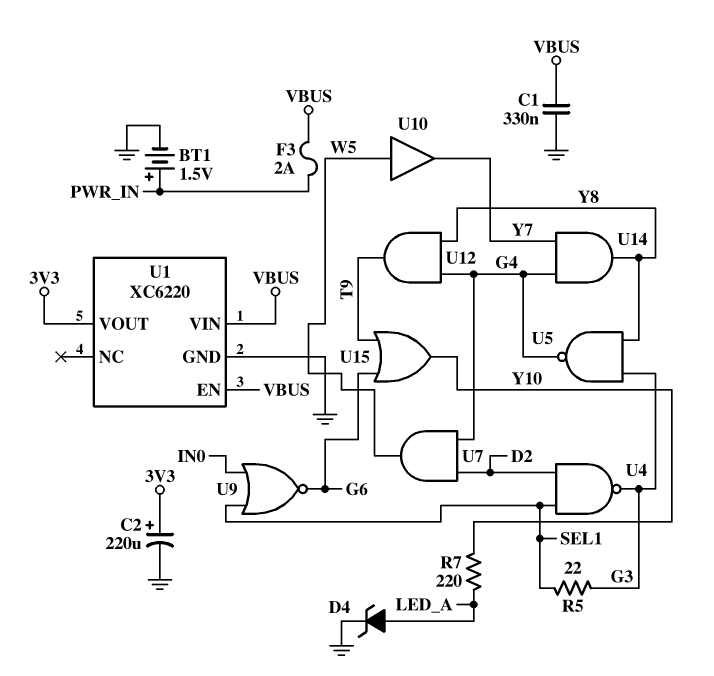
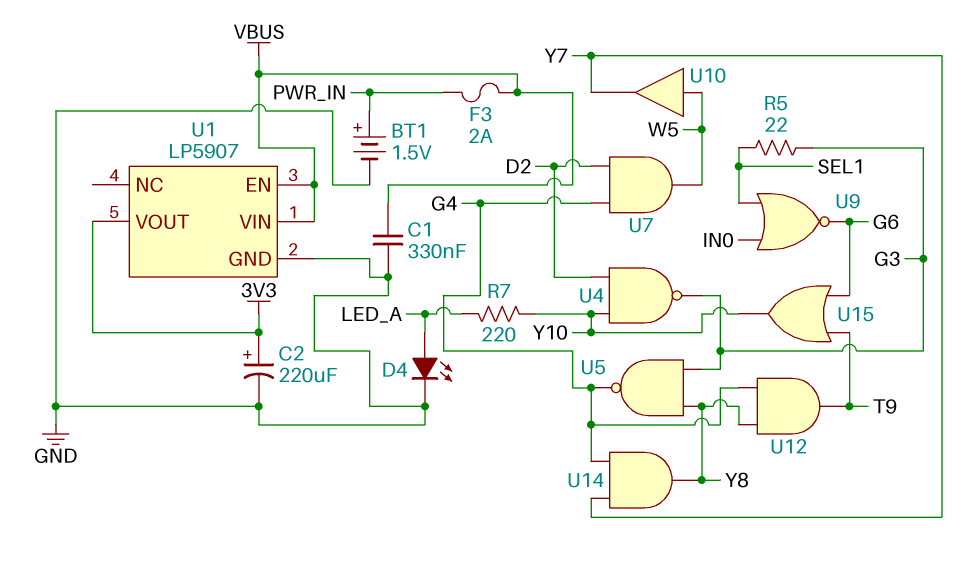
D4: zener (A LED_A, K GND) -> LED (A LED_A, K GND)
U1: XC6220 -> LP5907
U4: NAND (in D2, in SEL1, out G3) -> NAND (in D2, in Y10, out G3)

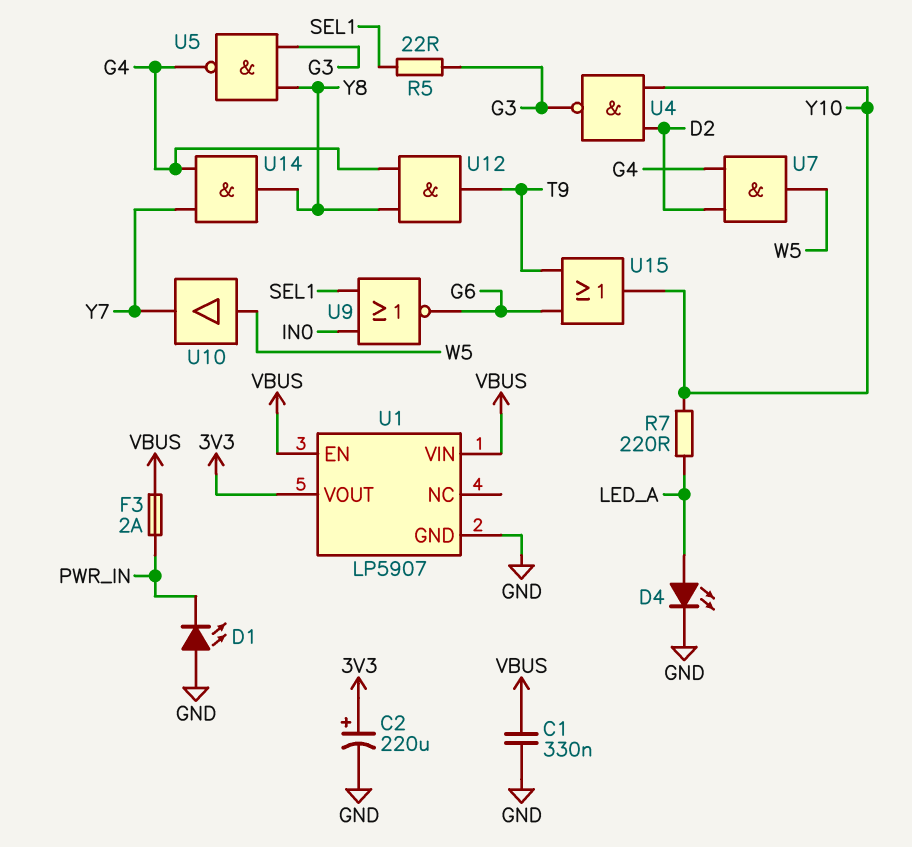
BT1: 1.5V (plus PWR_IN, minus GND) -> none
D1: none -> LED (A GND, K PWR_IN)

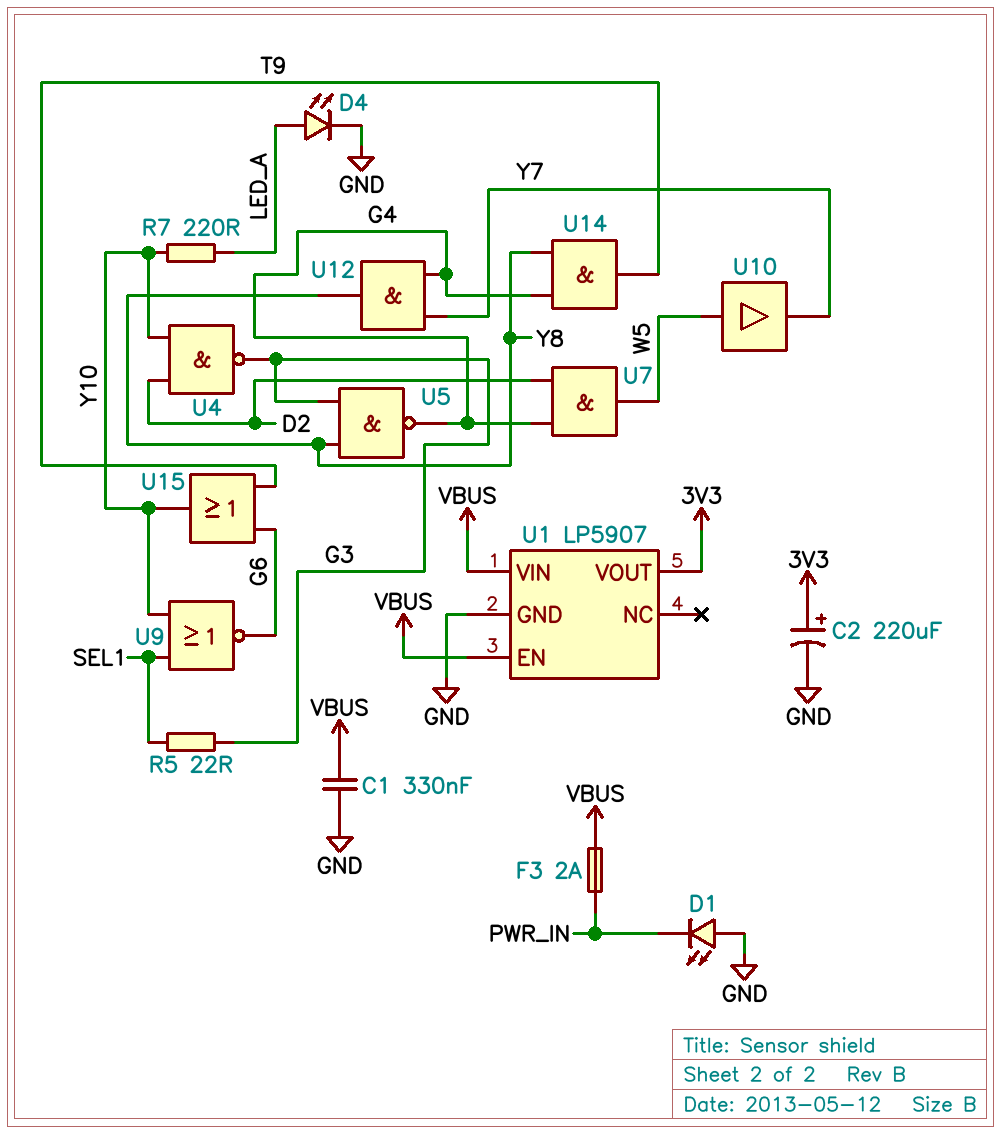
U9: NOR (in IN0, in SEL1, out G6) -> NOR (in SEL1, in Y10, out G6)
U12: AND (in G4, in Y8, out T9) -> AND (in G4, in Y7, out Y8)
U14: AND (in G4, in Y7, out Y8) -> AND (in G4, in Y8, out T9)

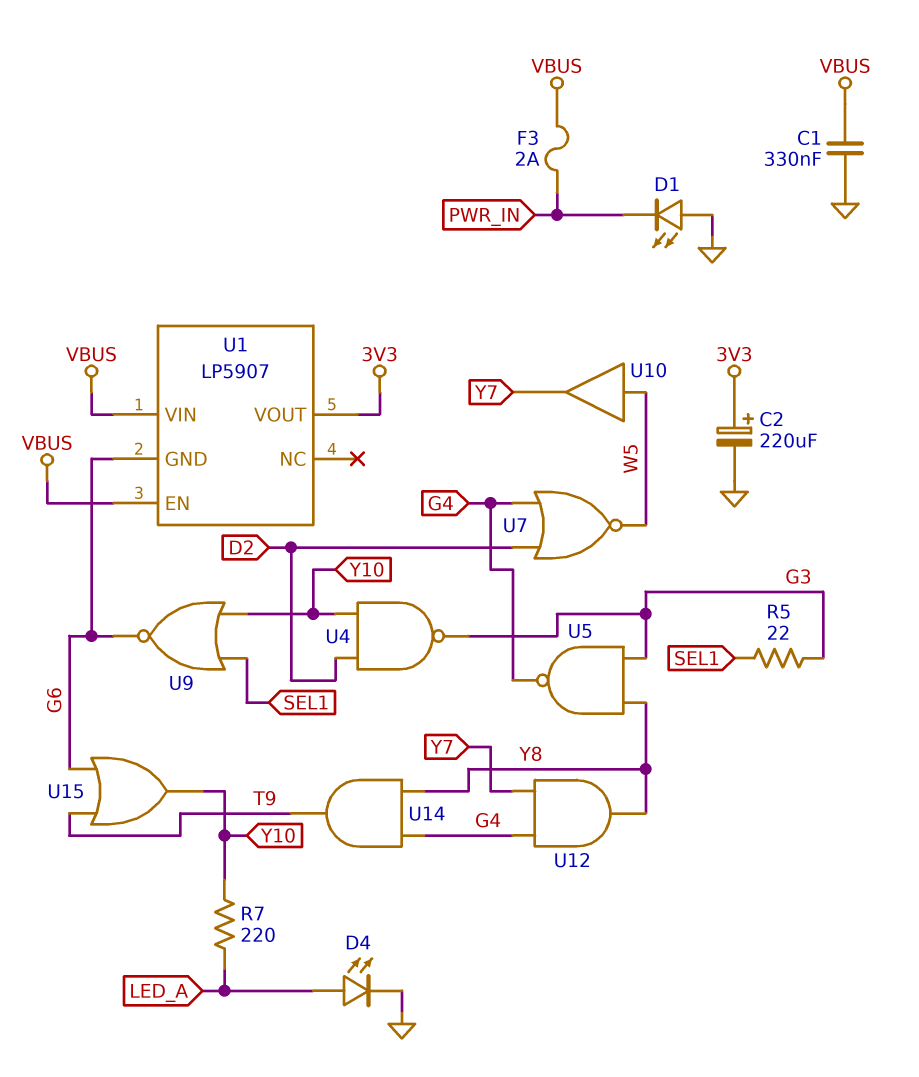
U1 pin GND: GND -> G6
U7: AND (in D2, in G4, out W5) -> NOR (in D2, in G4, out W5)

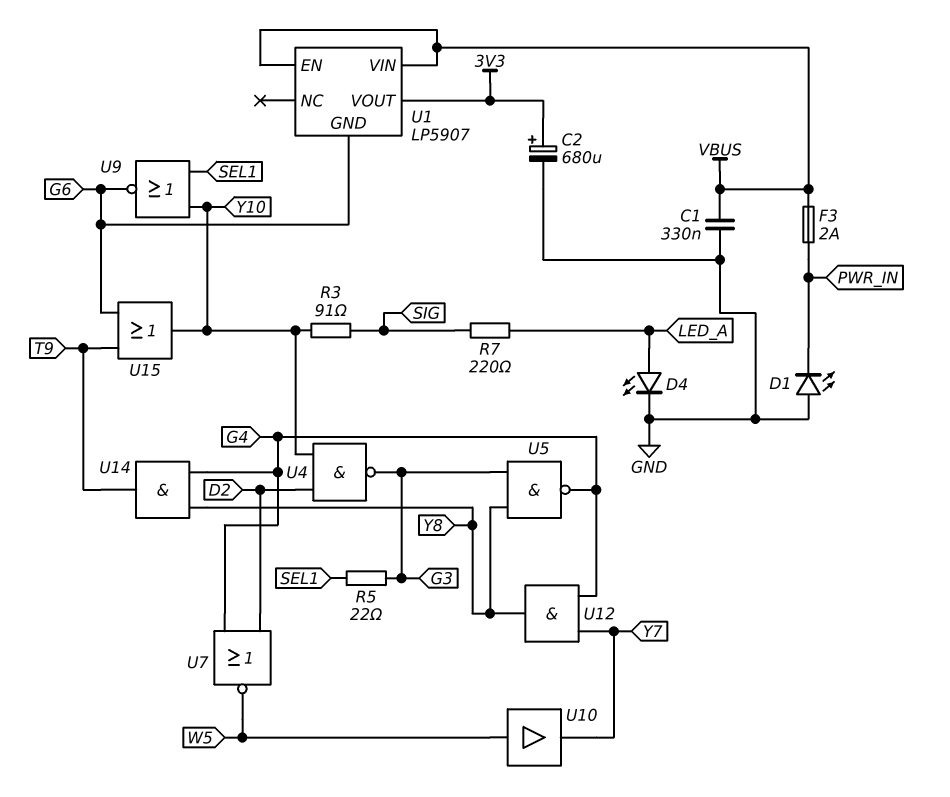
C2: 220uF (plus 3V3, minus GND) -> 680uF (plus 3V3, minus GND)
R3: none -> 91 (SIG, Y10)
R7: 220 (LED_A, Y10) -> 220 (LED_A, SIG)

